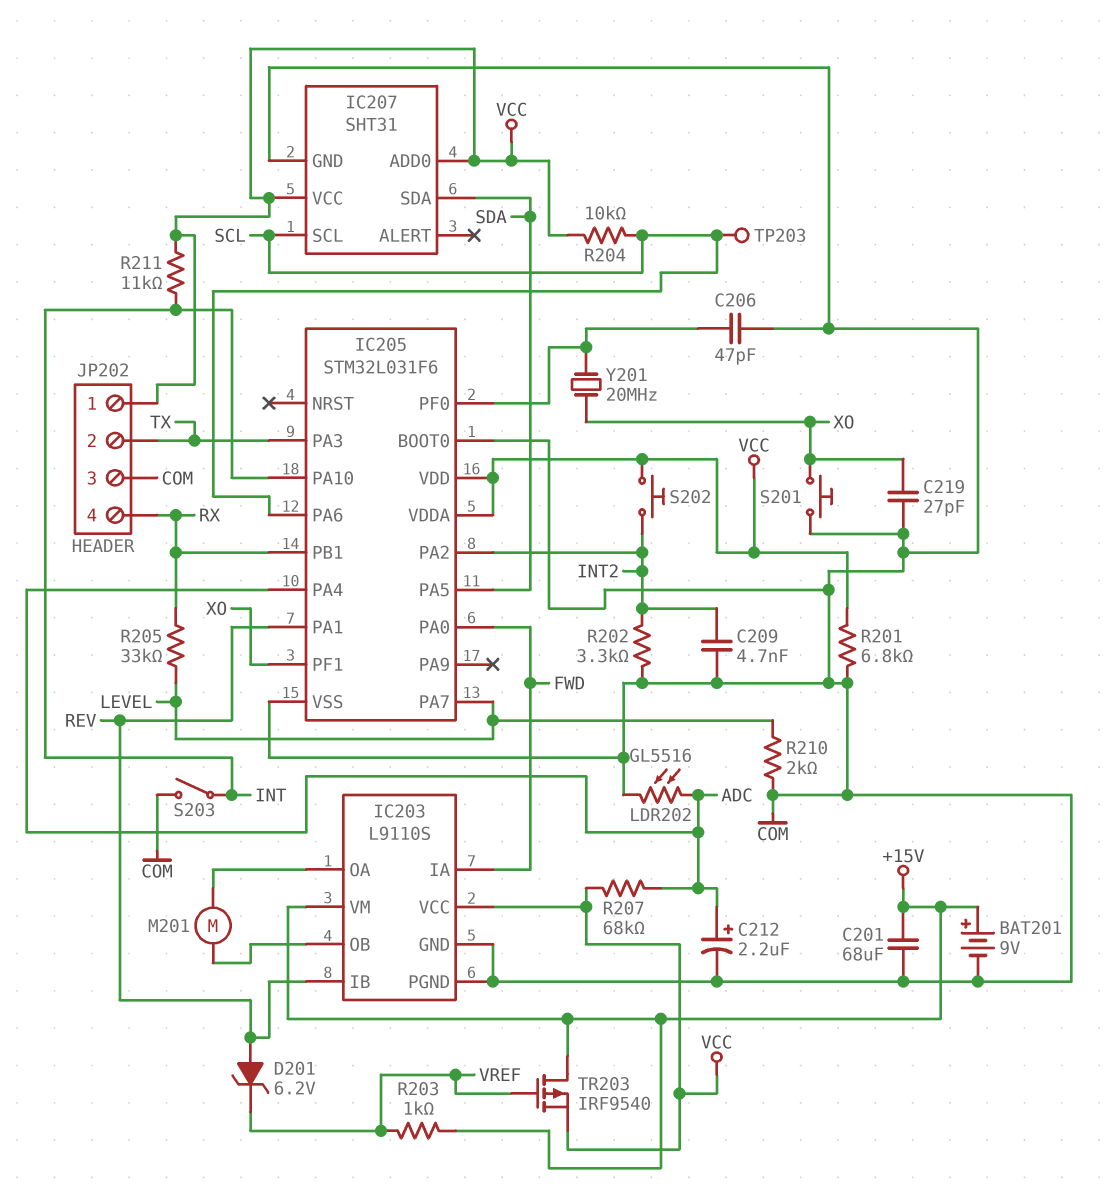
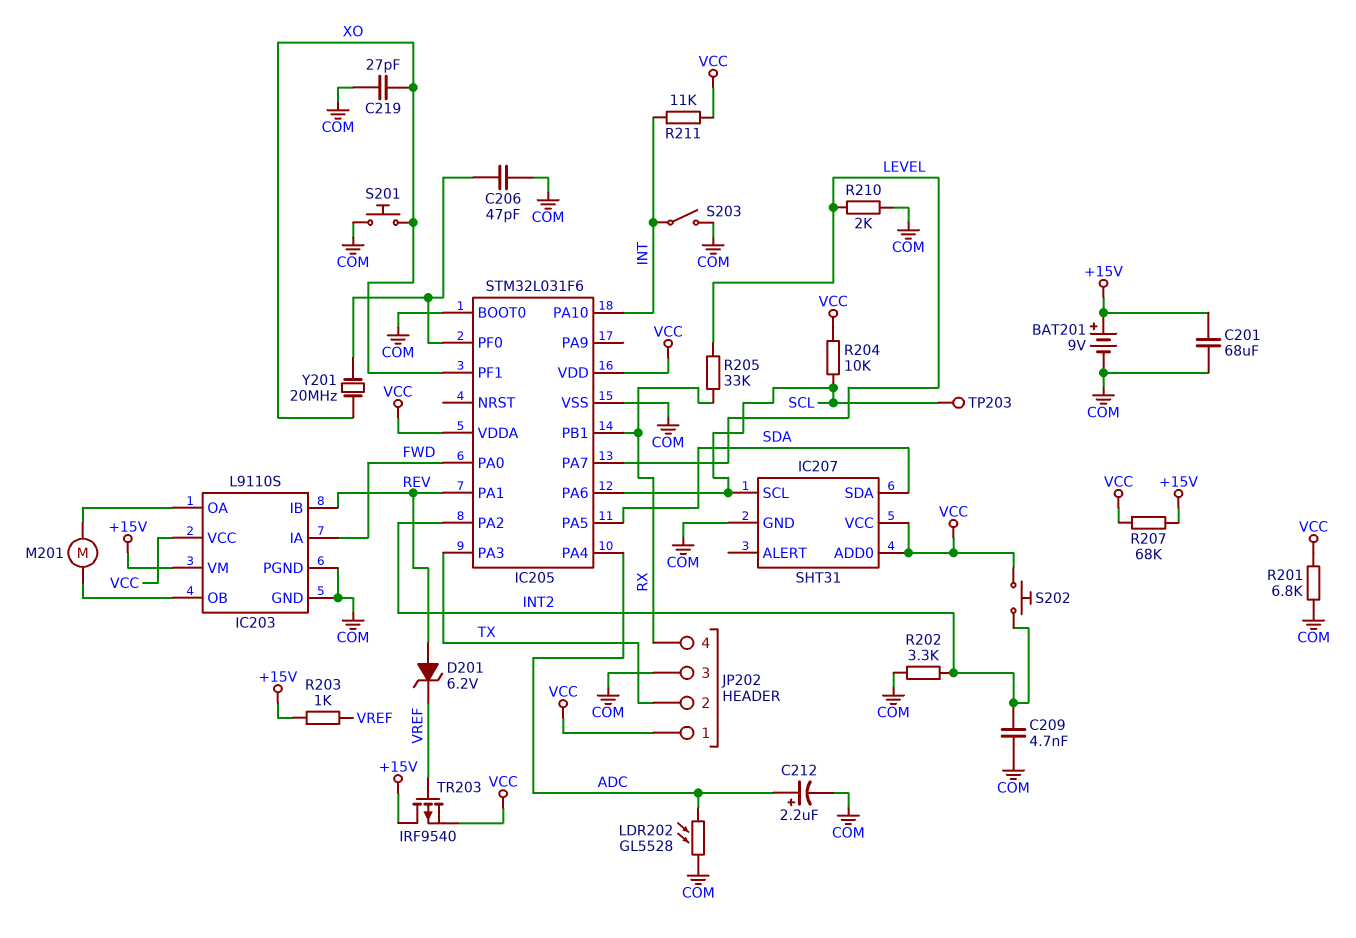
LDR202: GL5516 (ADC, COM) -> GL5528 (ADC, COM)
R207: 68k (ADC, VCC) -> 68k (+15V, VCC)

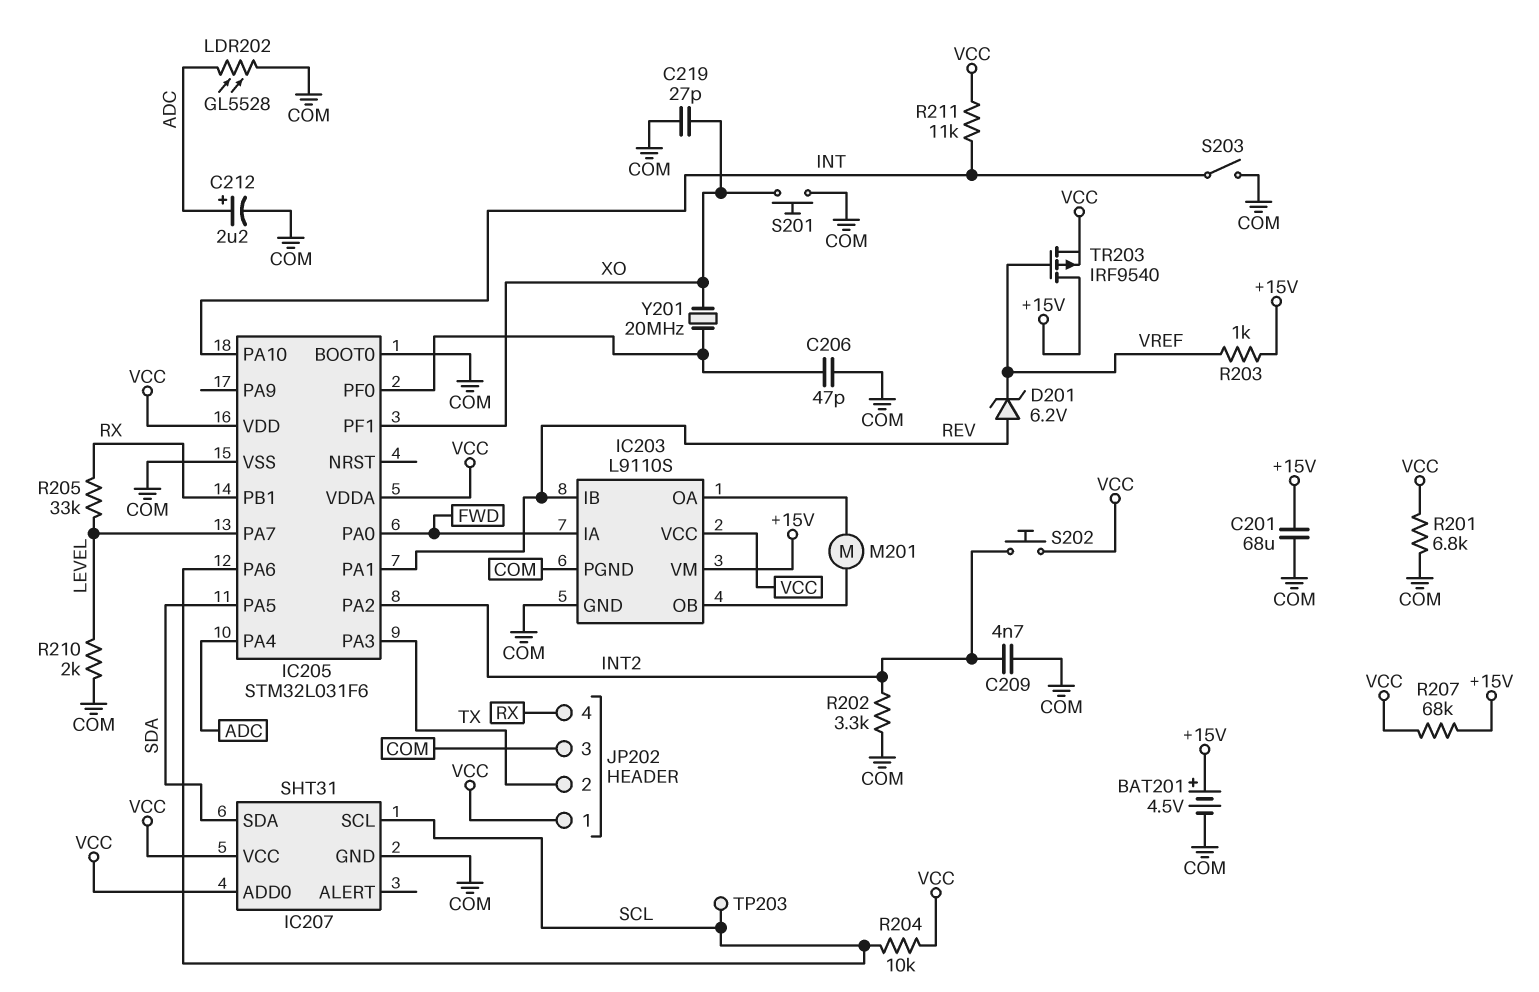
BAT201: 9V (plus +15V, minus COM) -> 4.5V (plus +15V, minus COM)

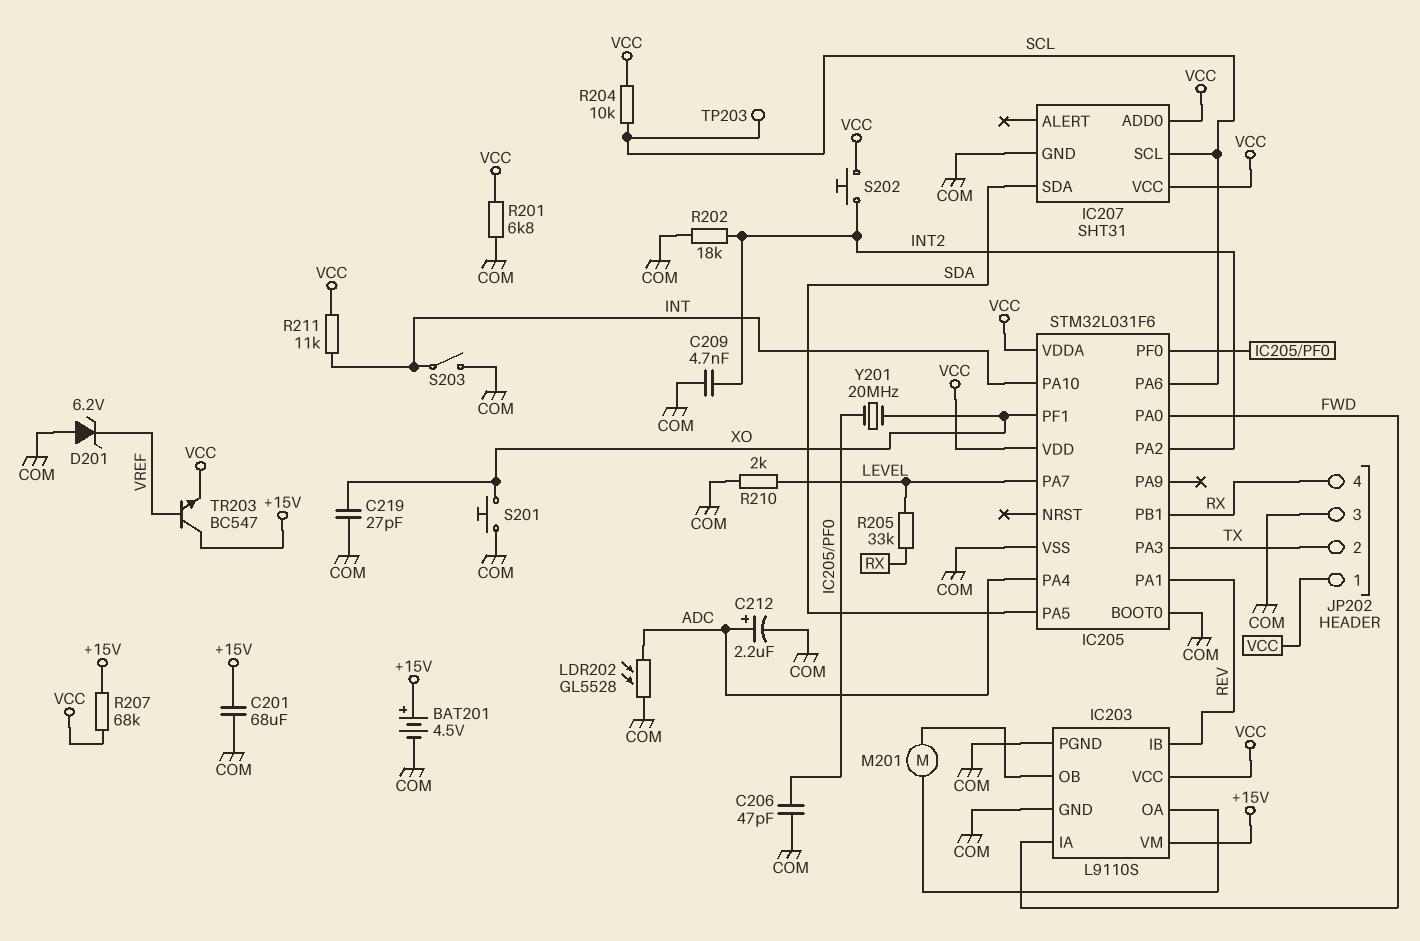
D201: zener 6.2V (A REV, K VREF) -> zener 6.2V (A COM, K VREF)
R202: 3.3k (COM, INT2) -> 18k (COM, INT2)
R203: 1k (+15V, VREF) -> none
TR203: PMOS IRF9540 (G VREF, D +15V, S VCC) -> NPN BC547 (B VREF, C +15V, E VCC)

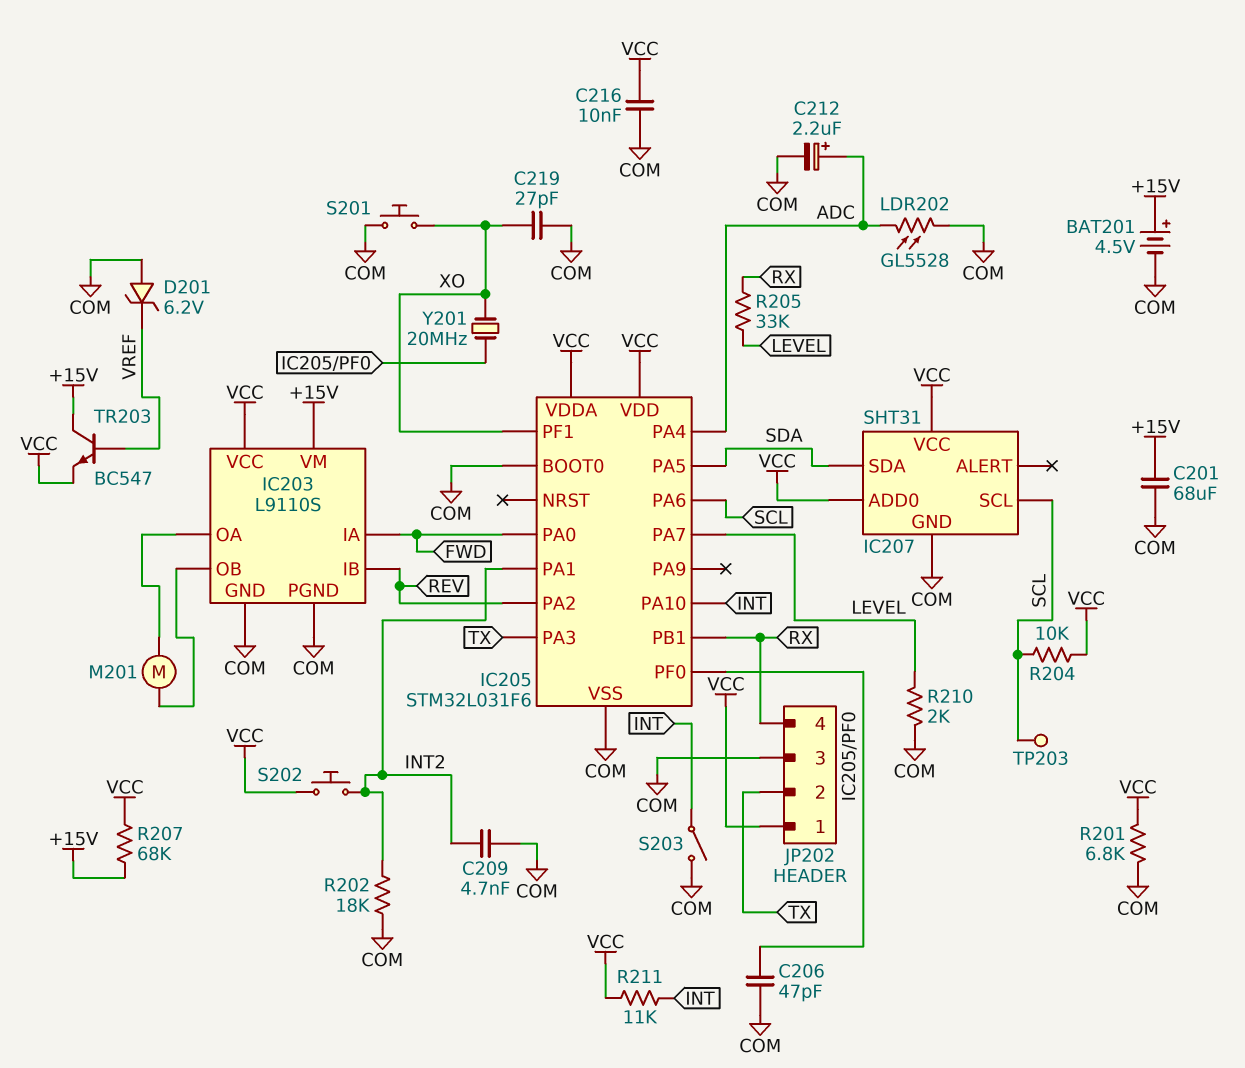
C216: none -> 10nF (COM, VCC)
IC205 pin PA1: REV -> INT2
IC205 pin PA2: INT2 -> REV

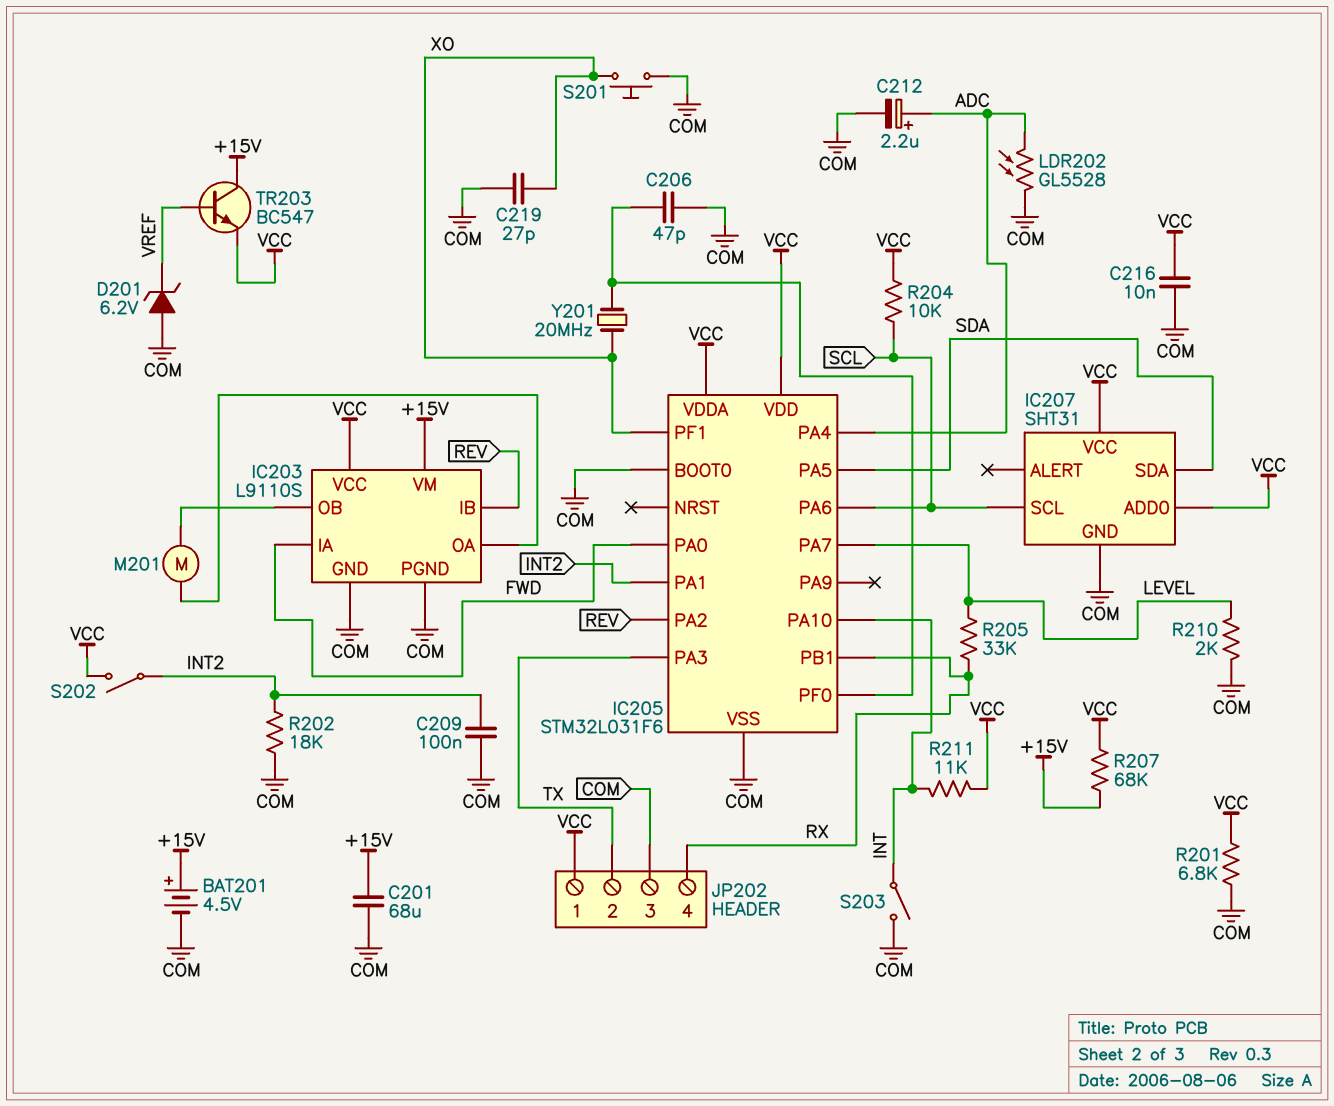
C209: 4.7nF (COM, INT2) -> 100nF (COM, INT2)
S202: button (INT2, VCC) -> switch (INT2, VCC)
TP203: test point (SCL) -> none

